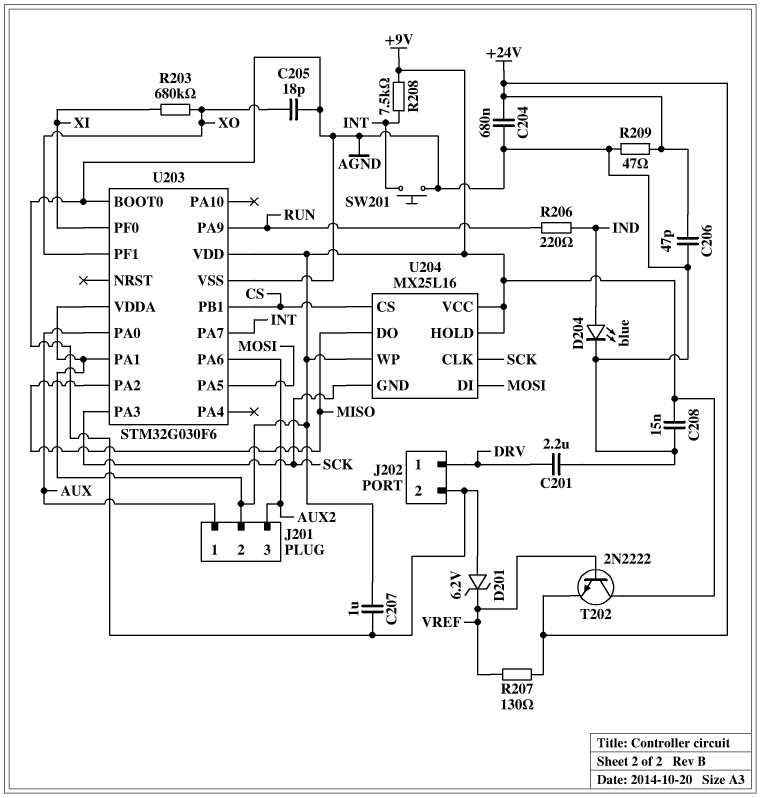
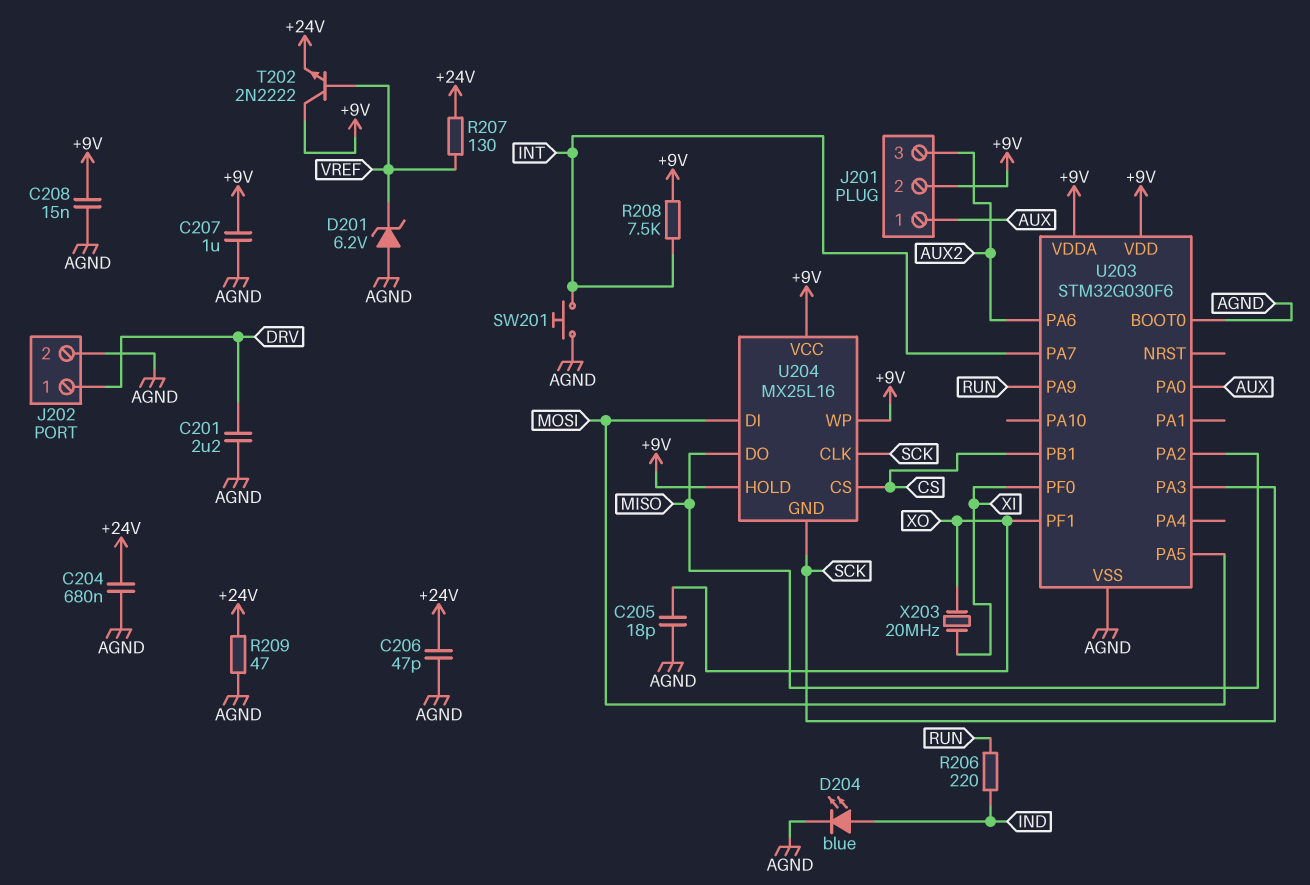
R203: 680k (XI, XO) -> none
U203 pin PA1: +9V -> none
X203: none -> 20MHz (XI, XO)

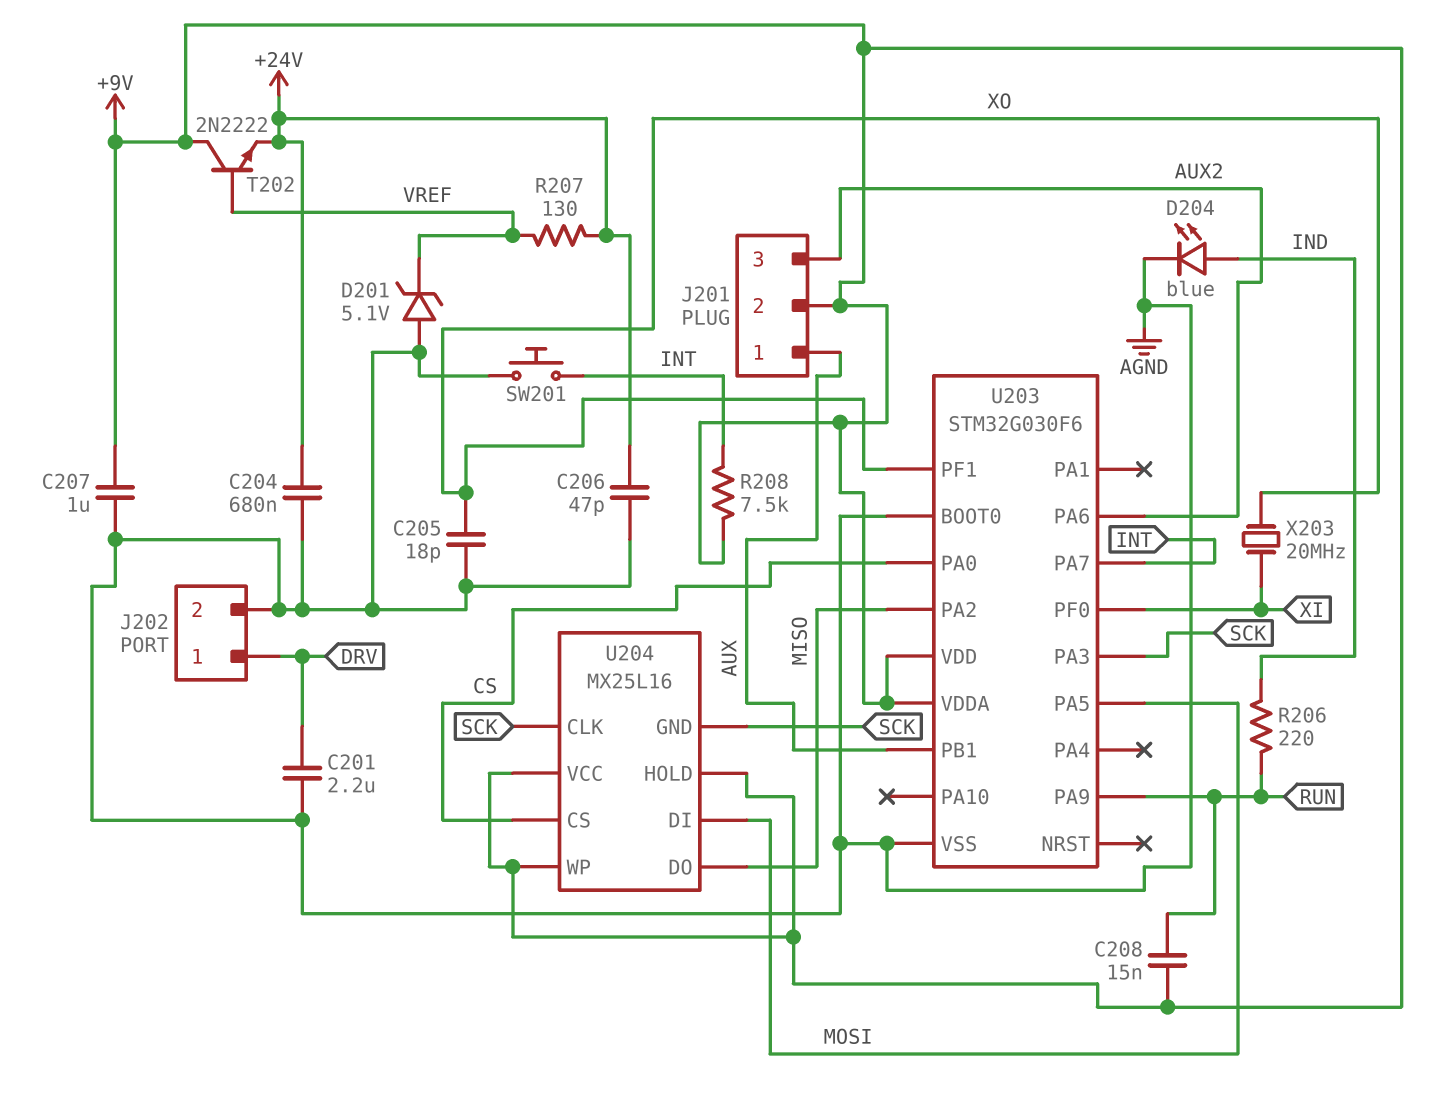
C208: 15nF (+9V, AGND) -> 15nF (+9V, RUN)
D201: zener 6.2V (A AGND, K VREF) -> zener 5.1V (A AGND, K VREF)
R209: 47 (+24V, AGND) -> none
U203 pin PA0: AUX -> CS
U203 pin PB1: CS -> AUX

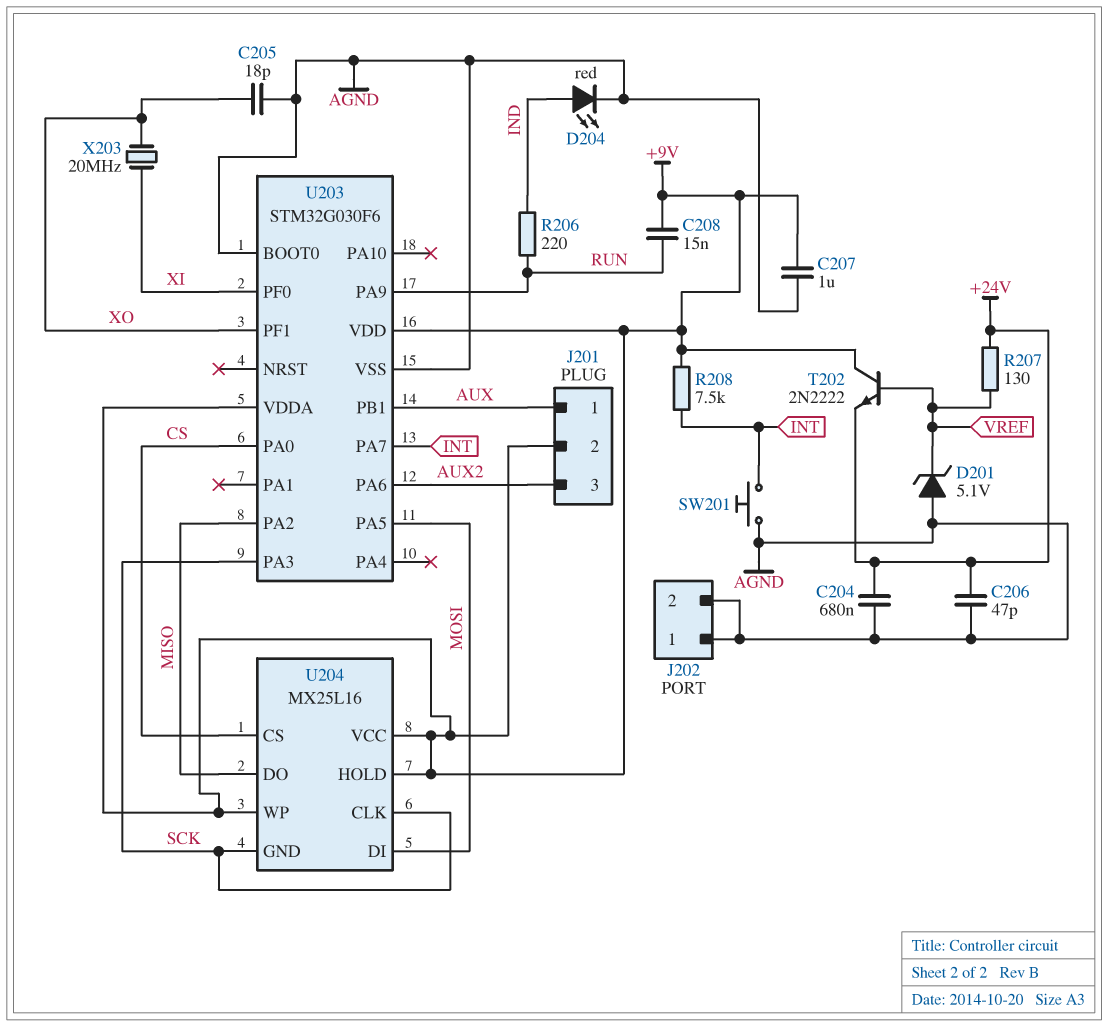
C201: 2.2uF (AGND, DRV) -> none
D204: LED blue (A IND, K AGND) -> LED red (A IND, K AGND)
J202 pin 1: DRV -> AGND

